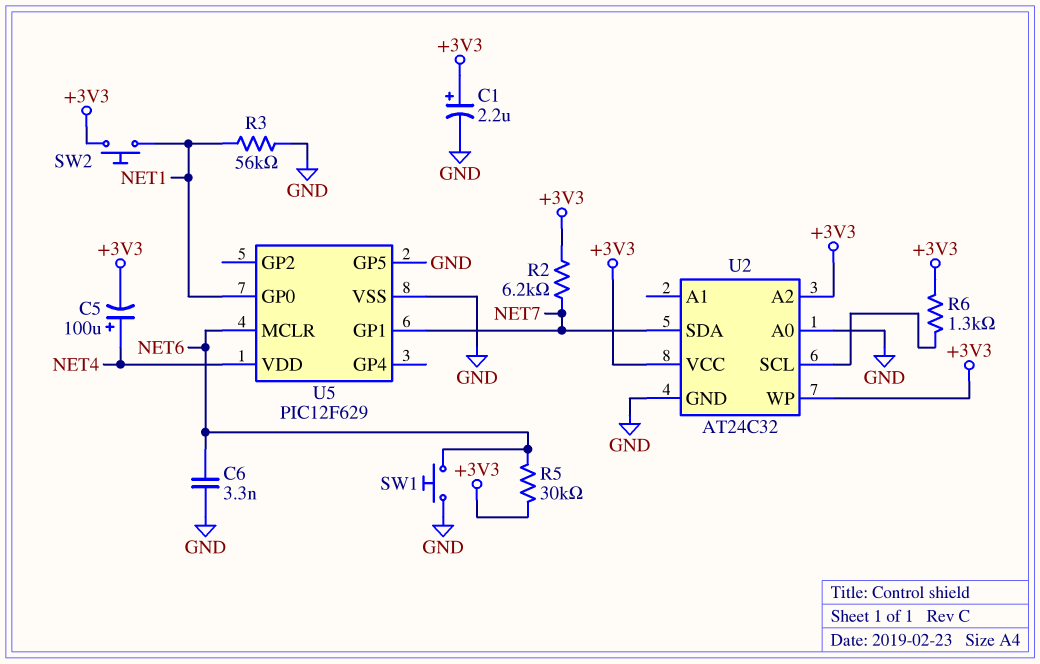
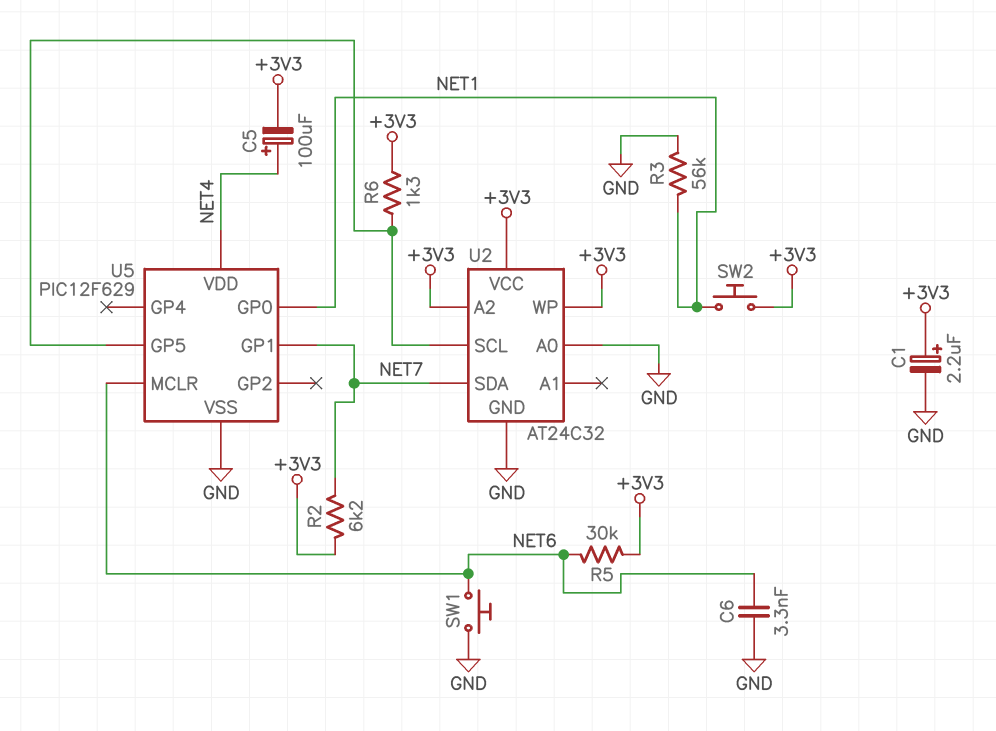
U5 pin GP5: GND -> U2/SCL

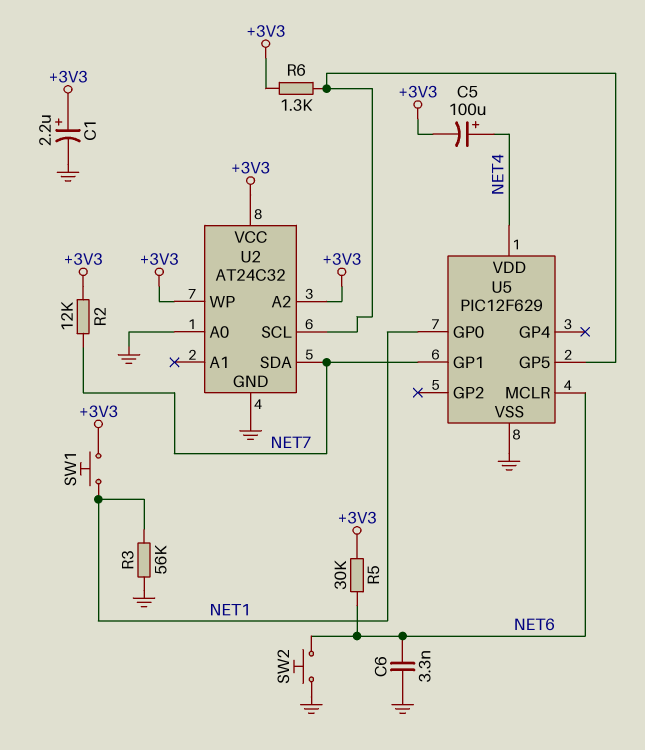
R2: 6.2k (+3V3, NET7) -> 12k (+3V3, NET7)
SW1: button (GND, NET6) -> button (+3V3, NET1)
SW2: button (+3V3, NET1) -> button (GND, NET6)

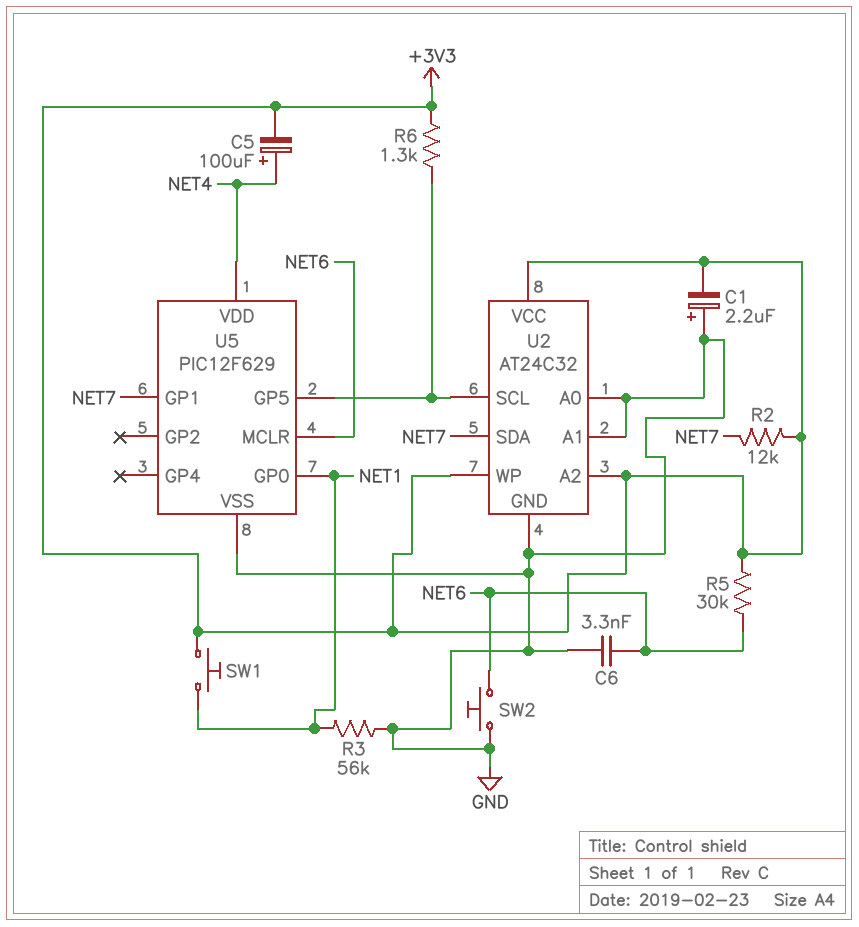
C1: 2.2uF (plus +3V3, minus GND) -> 2.2uF (plus GND, minus +3V3)
U2 pin A1: none -> GND

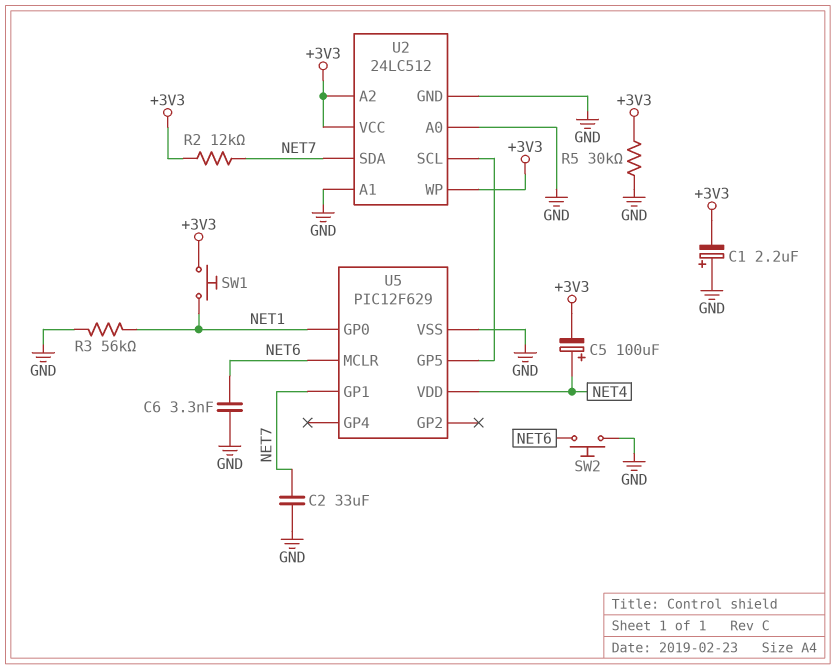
C2: none -> 33uF (GND, NET7)
R5: 30k (+3V3, NET6) -> 30k (+3V3, GND)
R6: 1.3k (+3V3, U2/SCL) -> none
U2: AT24C32 -> 24LC512

